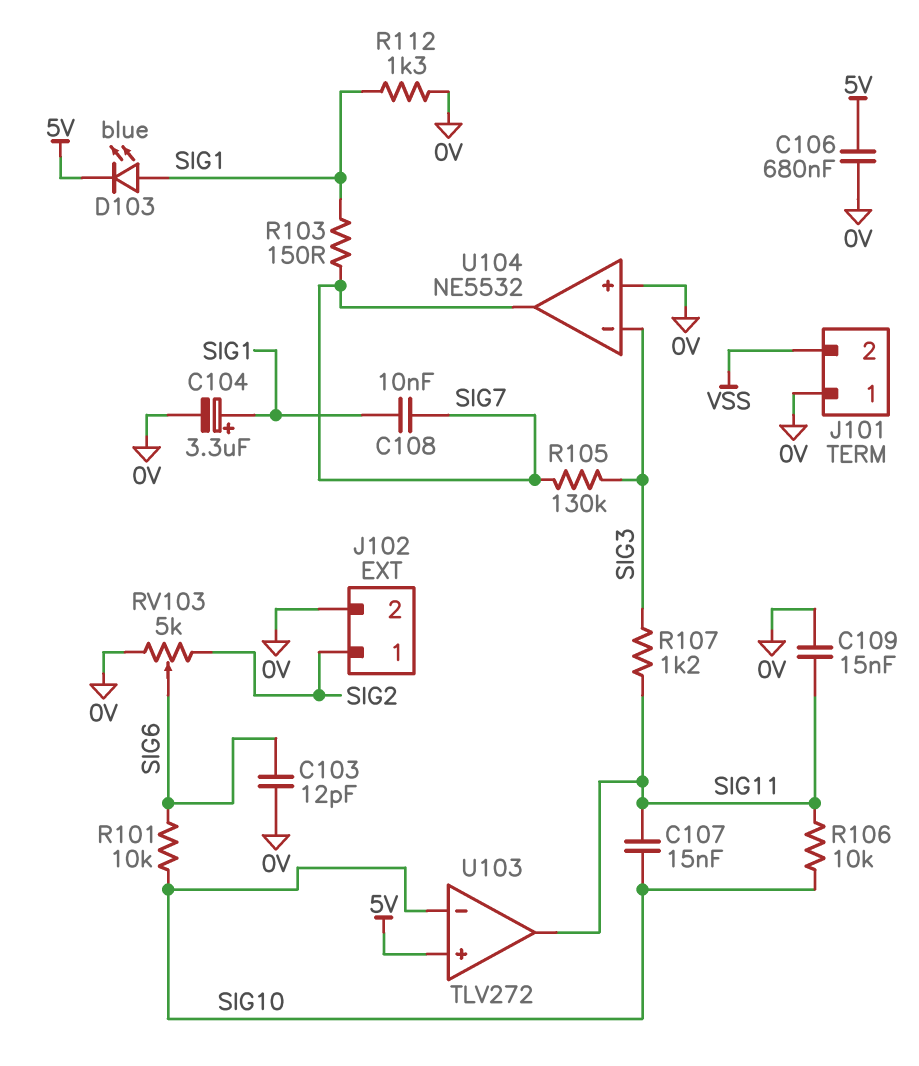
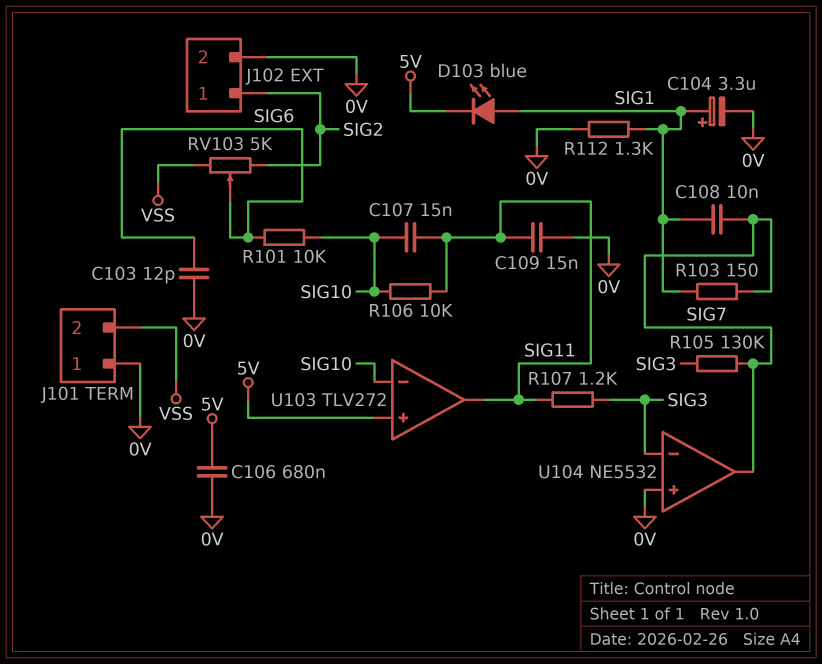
RV103: 5k (0V, SIG2, wiper SIG6) -> 5k (SIG2, VSS, wiper SIG6)

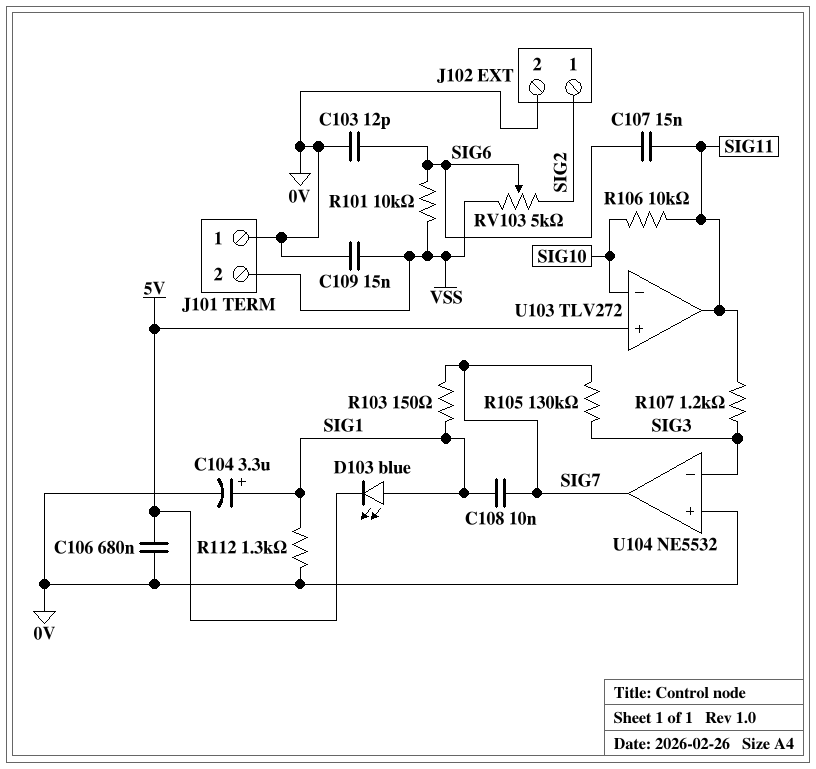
C107: 15nF (SIG10, SIG11) -> 15nF (SIG6, SIG11)
C109: 15nF (0V, SIG11) -> 15nF (0V, VSS)
R101: 10k (SIG6, SIG10) -> 10k (SIG6, VSS)

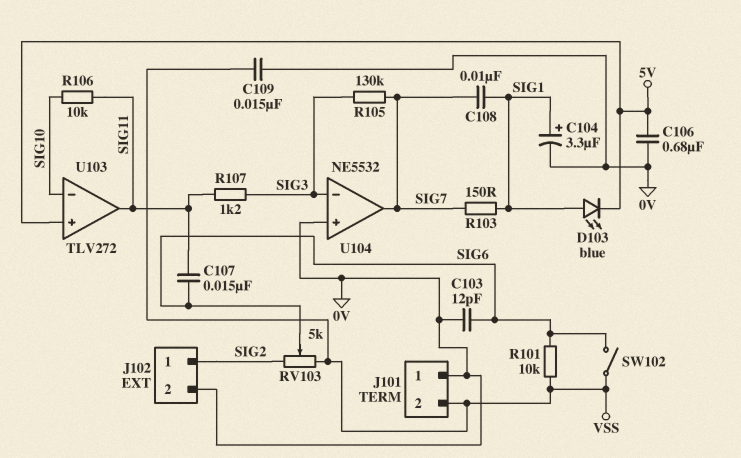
R112: 1.3k (0V, SIG1) -> none
SW102: none -> switch (SIG6, VSS)

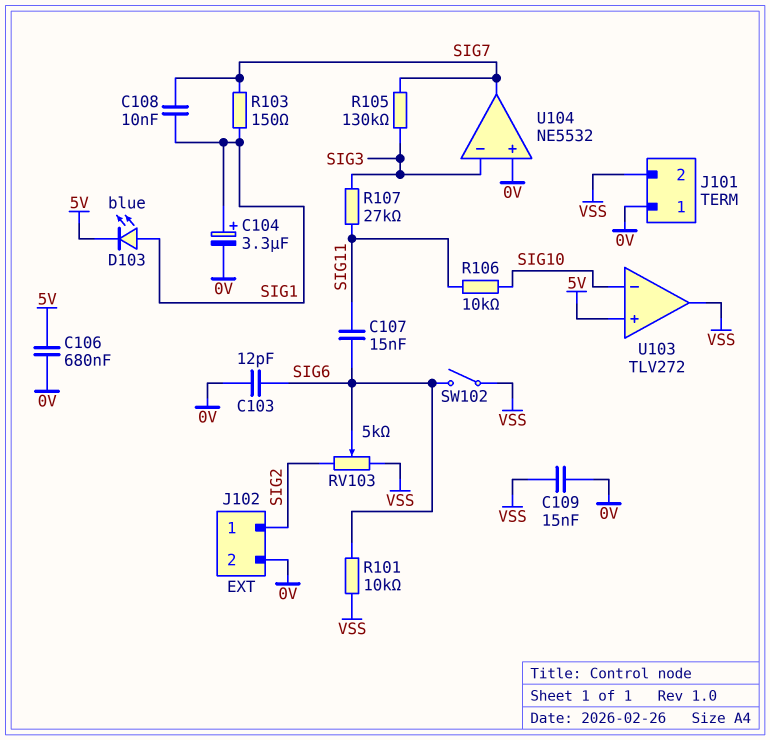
R107: 1.2k (SIG3, SIG11) -> 27k (SIG3, SIG11)
U103 pin out: SIG11 -> VSS

